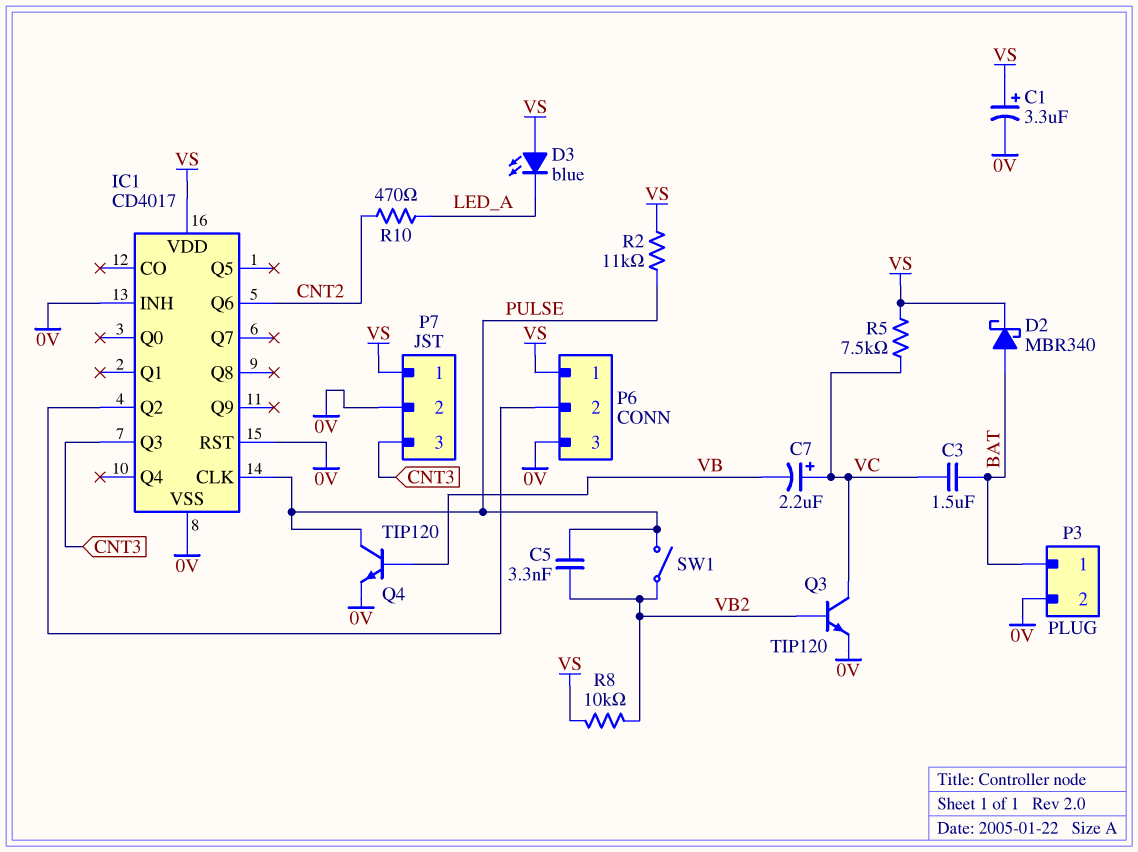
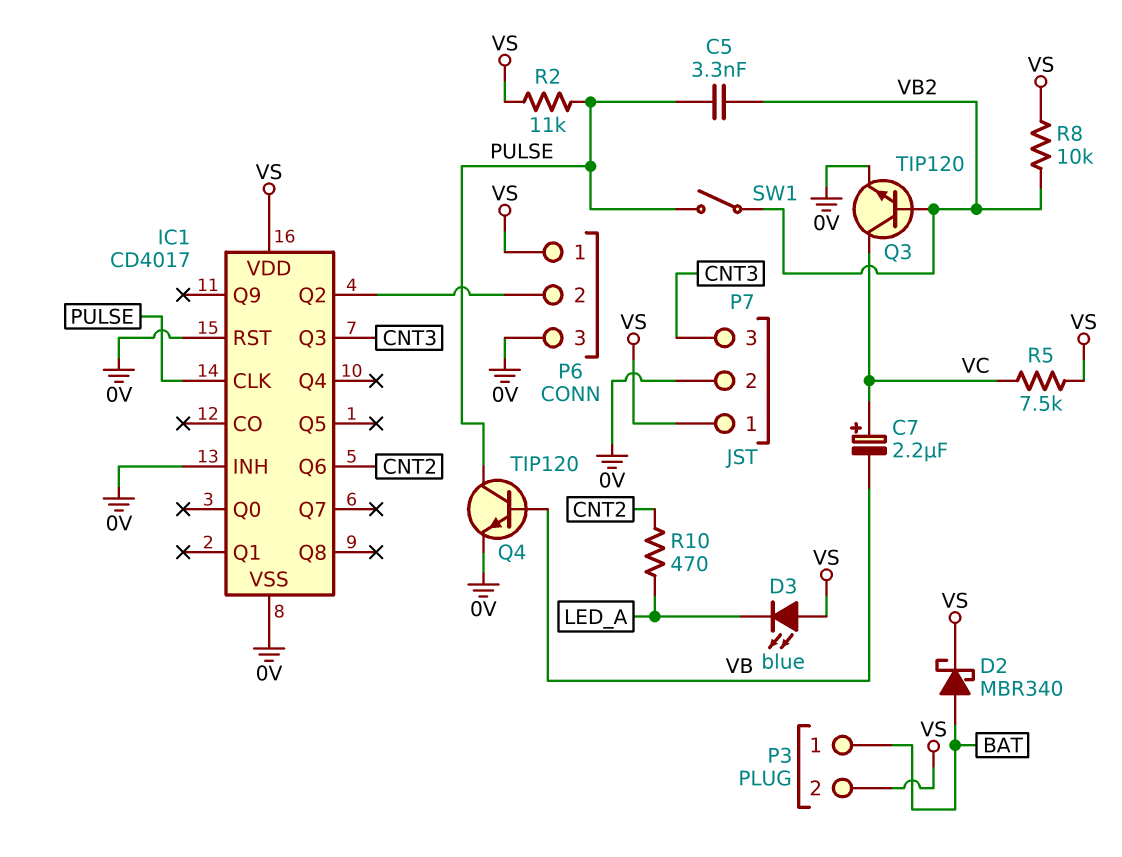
C1: 3.3uF (plus VS, minus 0V) -> none
C3: 1.5uF (BAT, VC) -> none
P3 pin 2: 0V -> VS

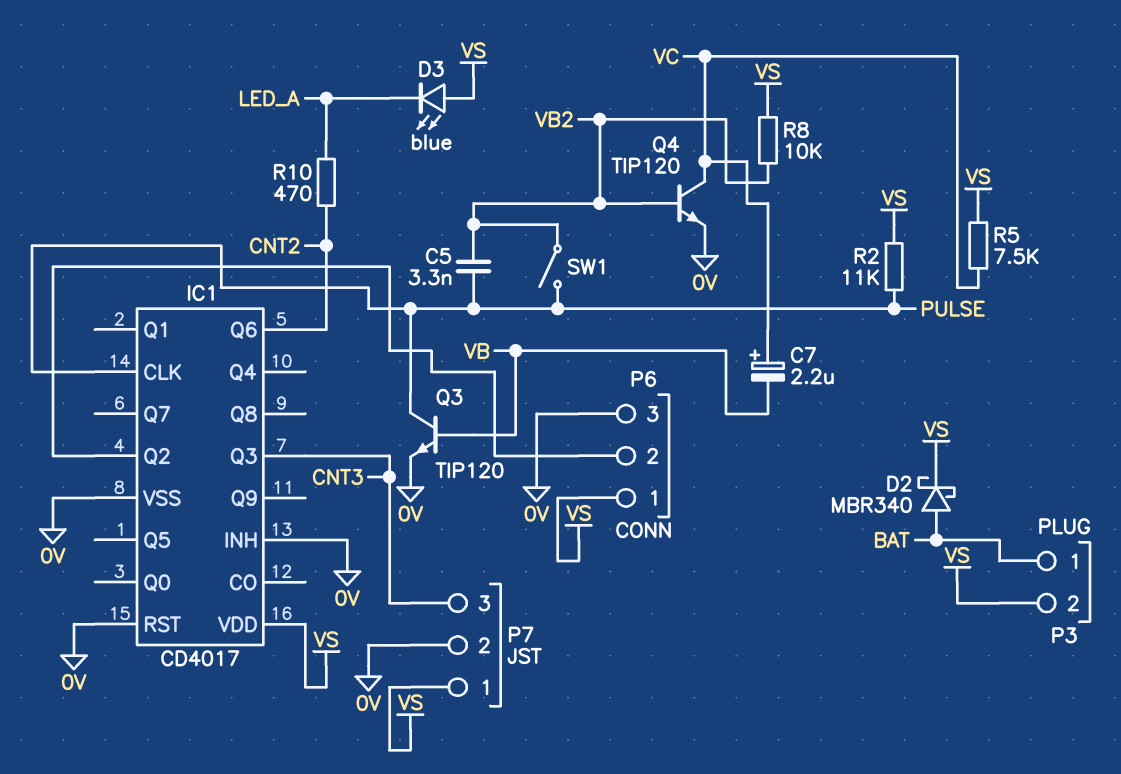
Q3: NPN TIP120 (B VB2, C VC, E 0V) -> NPN TIP120 (B VB, C PULSE, E 0V)
Q4: NPN TIP120 (B VB, C PULSE, E 0V) -> NPN TIP120 (B VB2, C VC, E 0V)

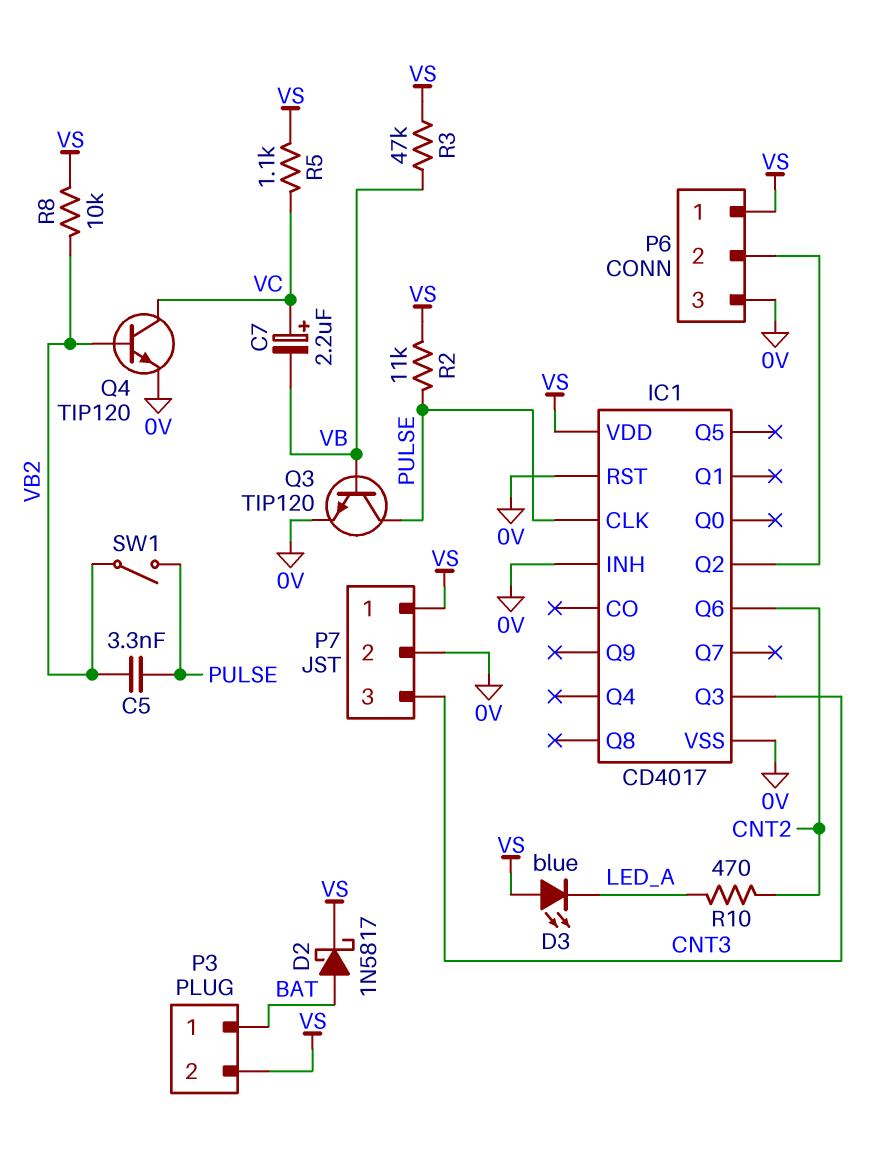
D2: schottky MBR340 (A BAT, K VS) -> schottky 1N5817 (A BAT, K VS)
R3: none -> 47k (VB, VS)
R5: 7.5k (VC, VS) -> 1.1k (VC, VS)

